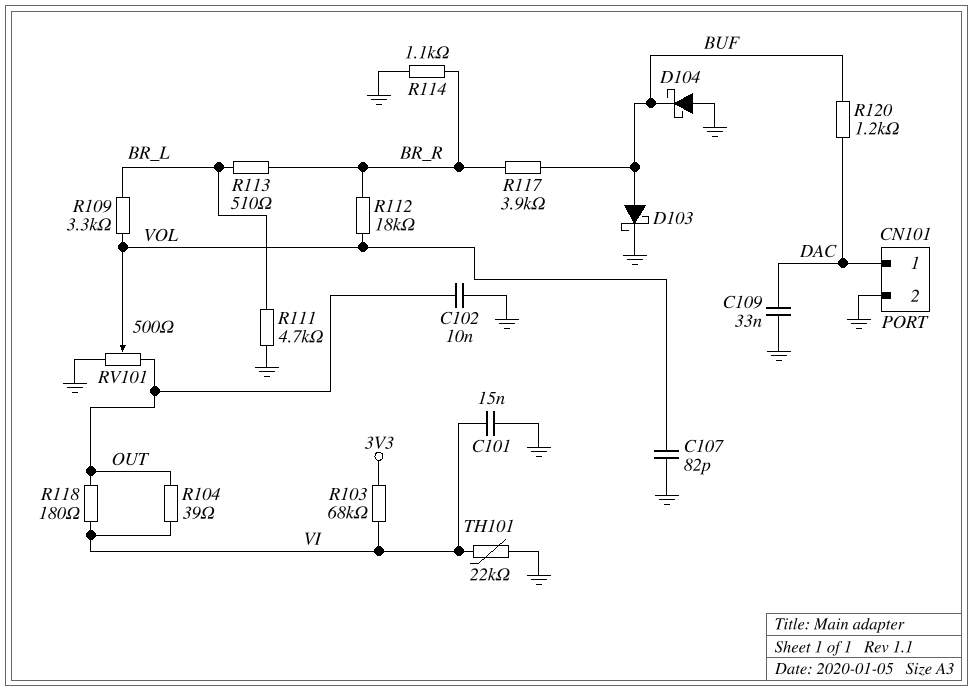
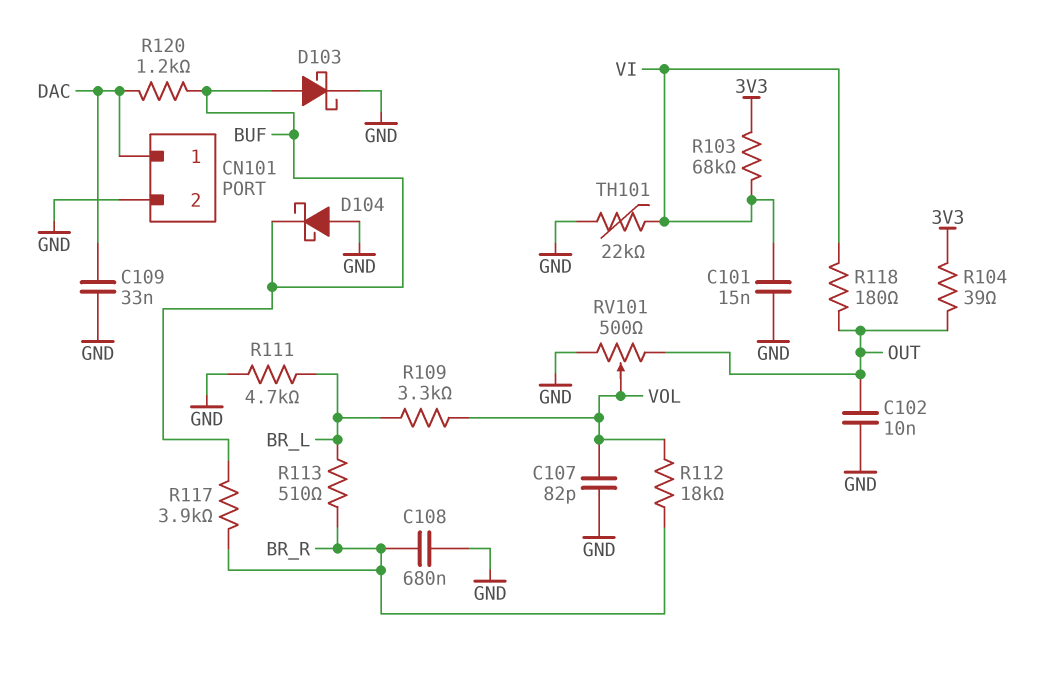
C108: none -> 680nF (BR_R, GND)
R104: 39 (OUT, VI) -> 39 (3V3, OUT)
R114: 1.1k (BR_R, GND) -> none

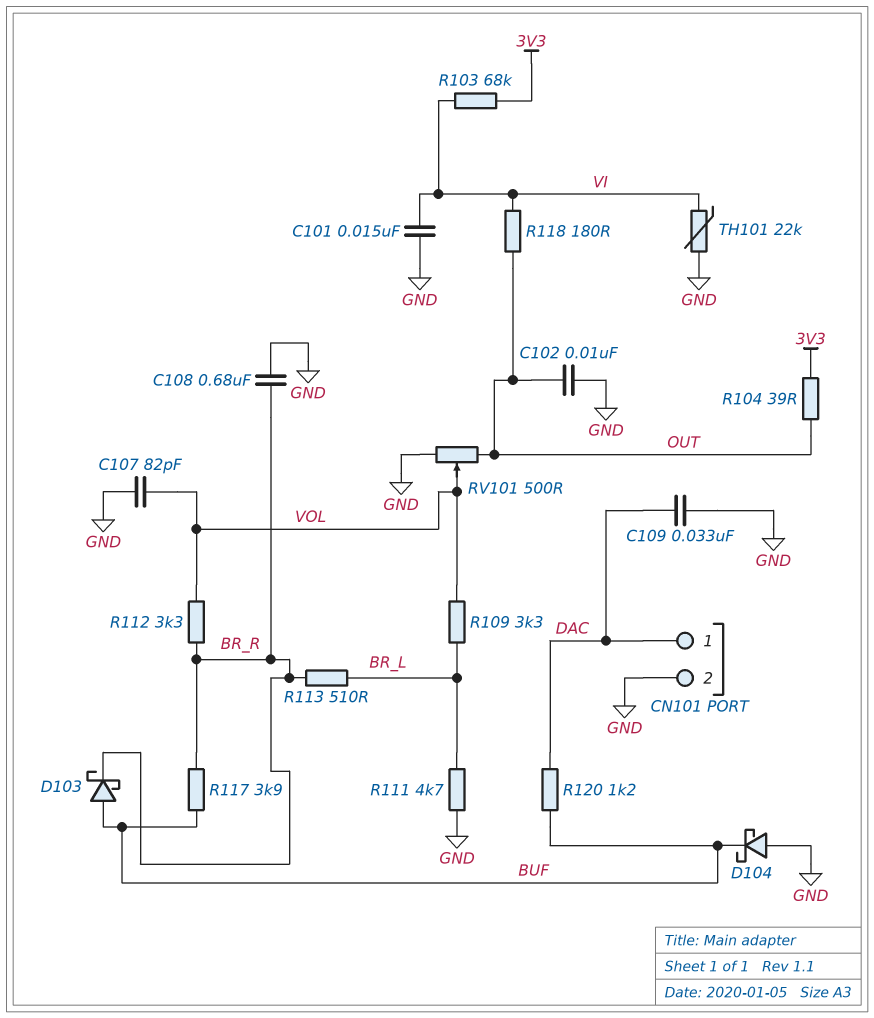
D103: schottky (A BUF, K GND) -> schottky (A BUF, K BR_R)
R112: 18k (BR_R, VOL) -> 3.3k (BR_R, VOL)

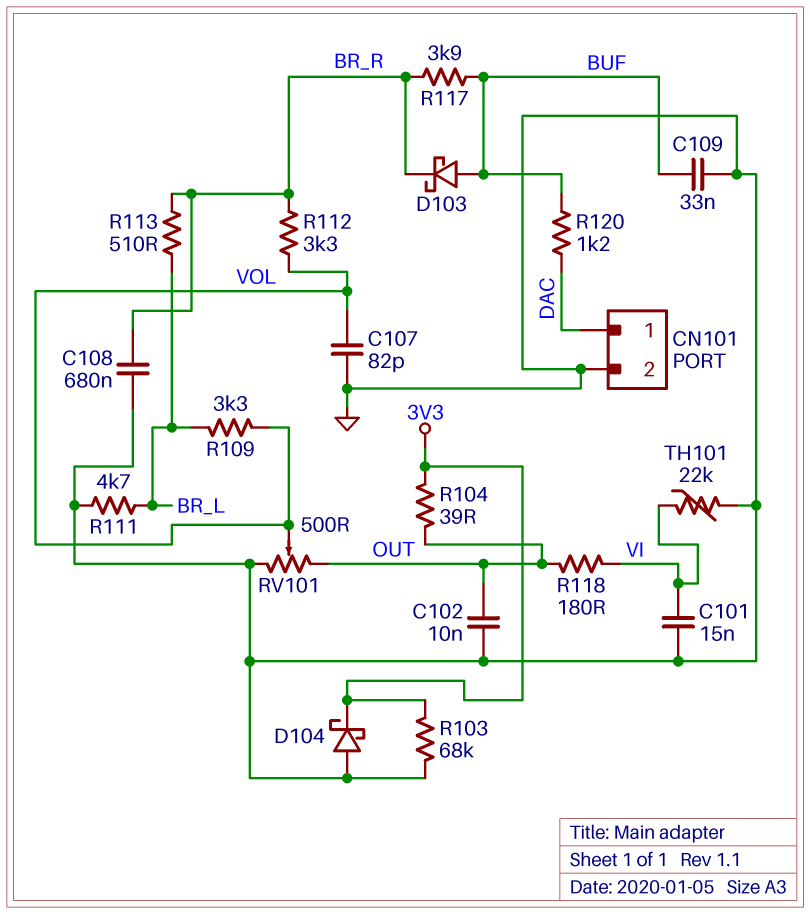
C109: 33nF (DAC, GND) -> 33nF (BUF, GND)
D104: schottky (A GND, K BUF) -> schottky (A GND, K 3V3)
R103: 68k (3V3, VI) -> 68k (3V3, GND)

